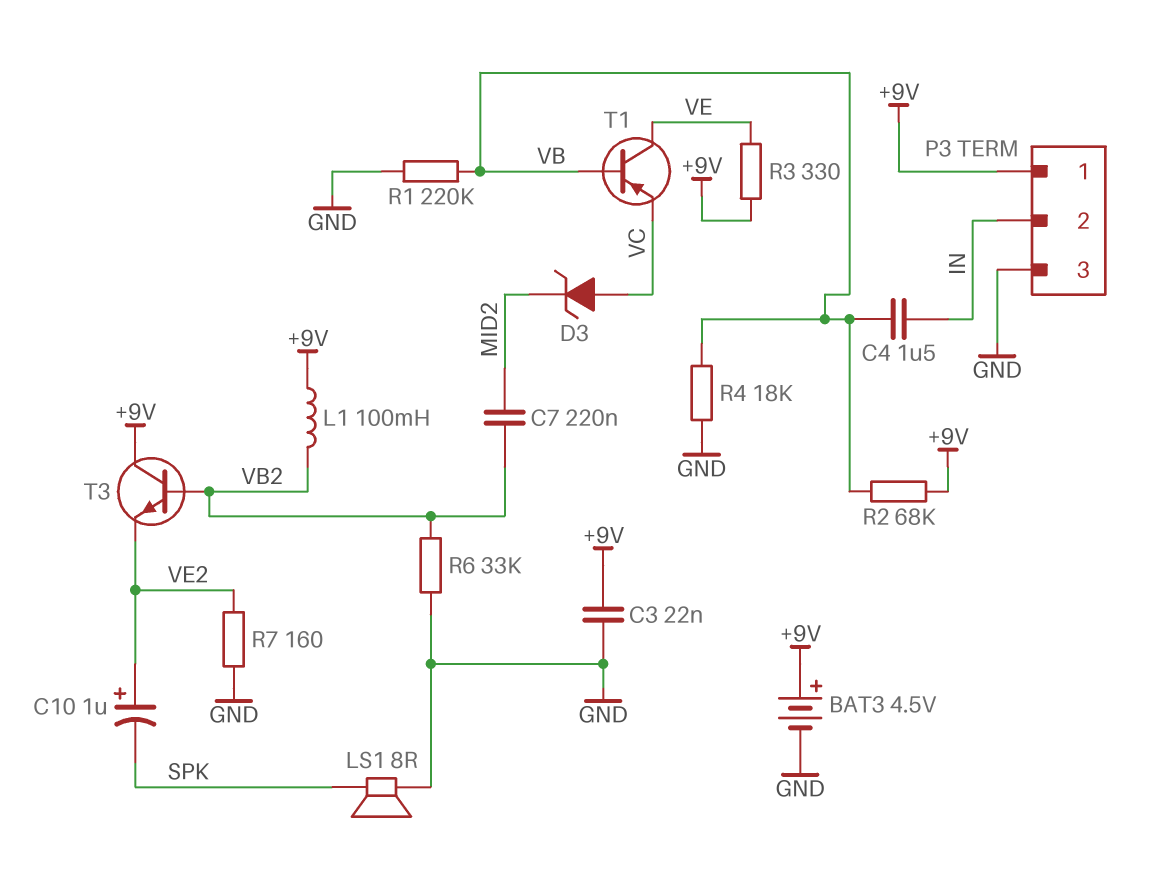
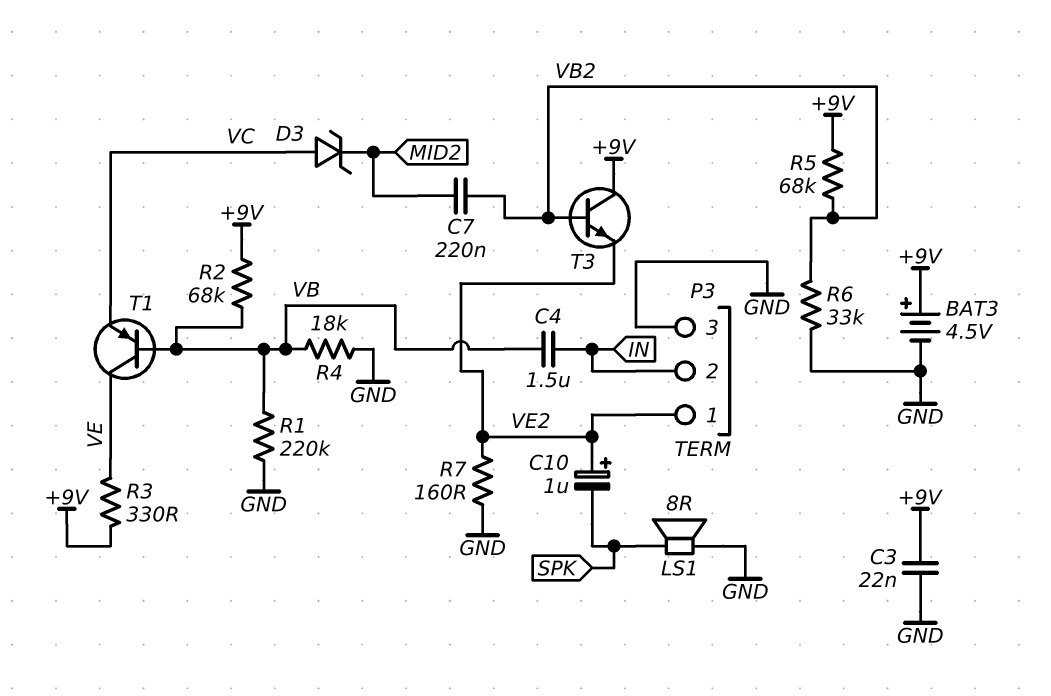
L1: 100mH (+9V, VB2) -> none
P3 pin 1: +9V -> VE2
R5: none -> 68k (+9V, VB2)

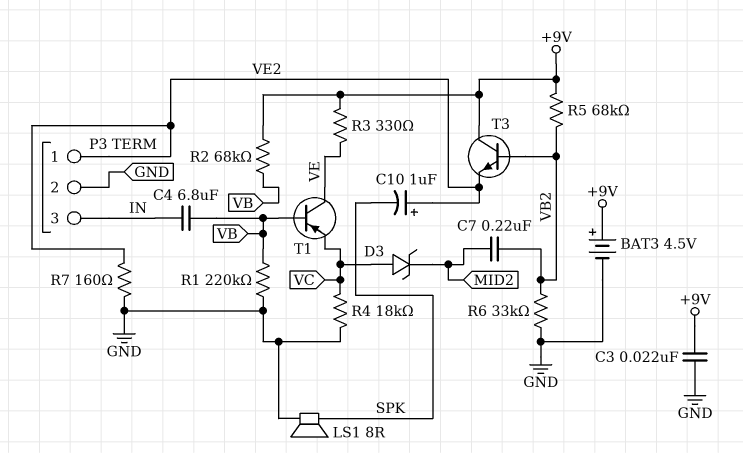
C4: 1.5uF (IN, VB) -> 6.8uF (IN, VB)
P3 pin 2: IN -> GND
P3 pin 3: GND -> IN
R4: 18k (GND, VB) -> 18k (GND, VC)

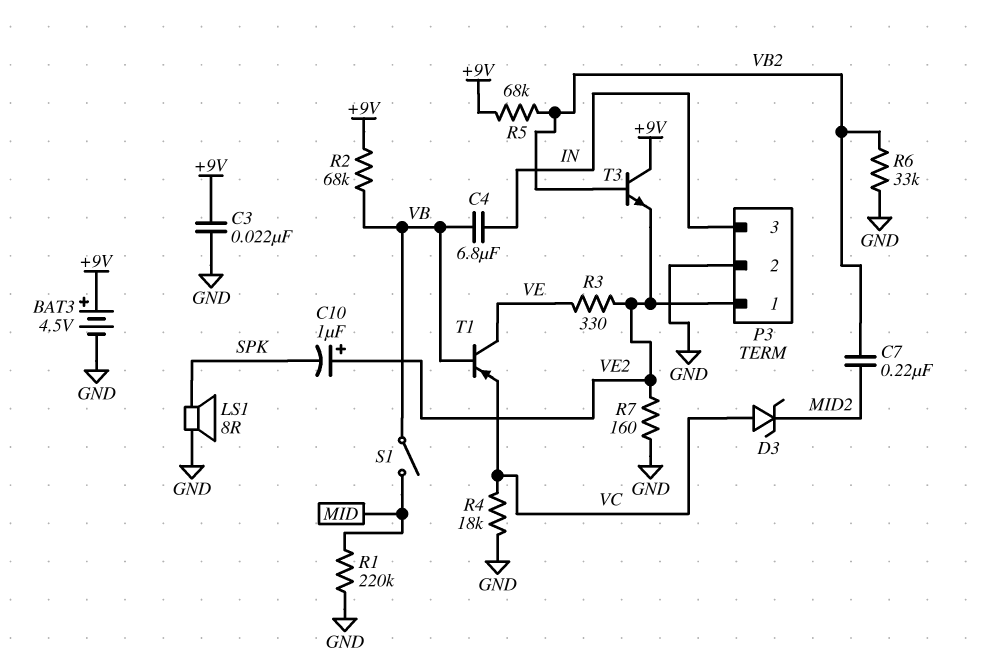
R1: 220k (GND, VB) -> 220k (GND, MID)
R3: 330 (+9V, VE) -> 330 (VE, VE2)
S1: none -> switch (MID, VB)

